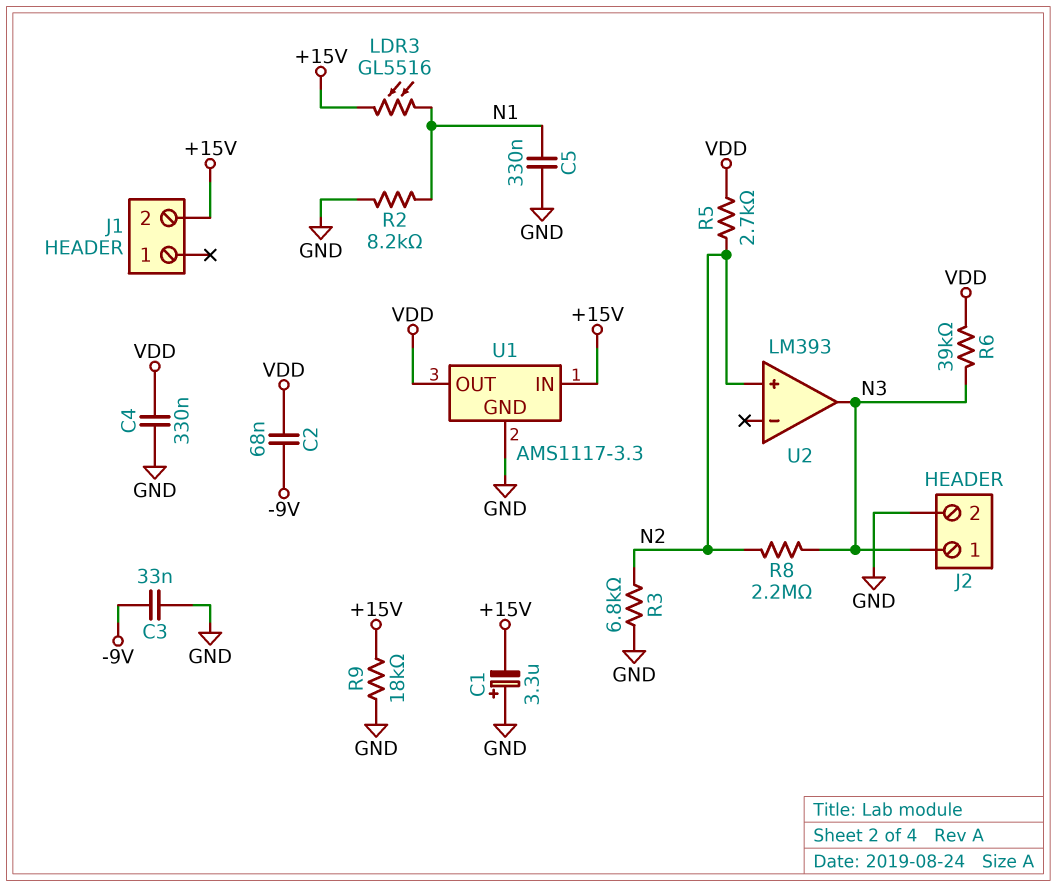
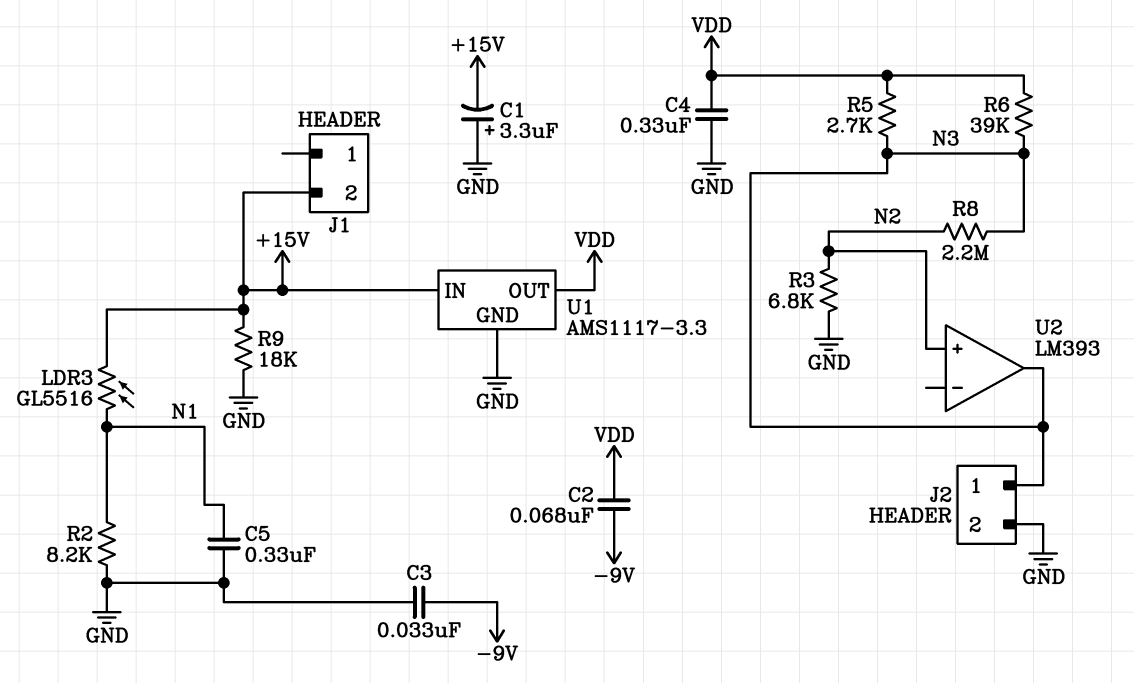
R5: 2.7k (N2, VDD) -> 2.7k (N3, VDD)

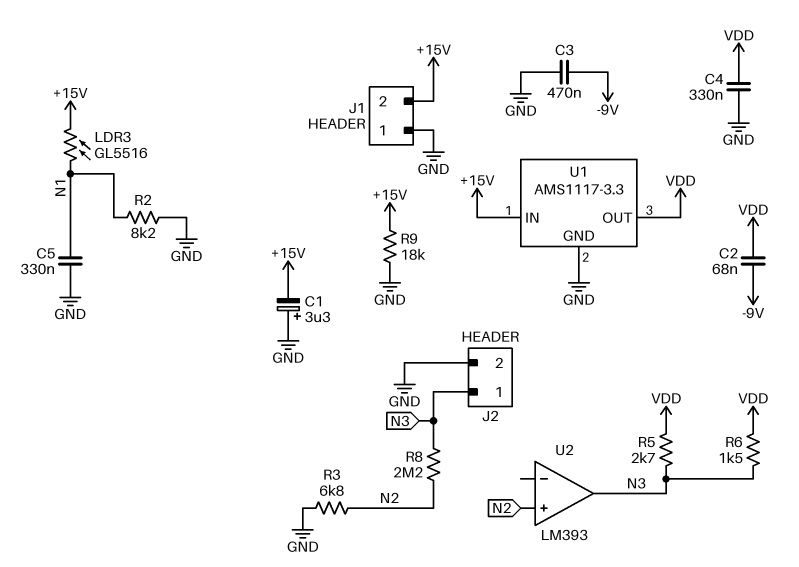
C3: 33nF (-9V, GND) -> 470nF (-9V, GND)
J1 pin 1: none -> GND
R6: 39k (N3, VDD) -> 1.5k (N3, VDD)

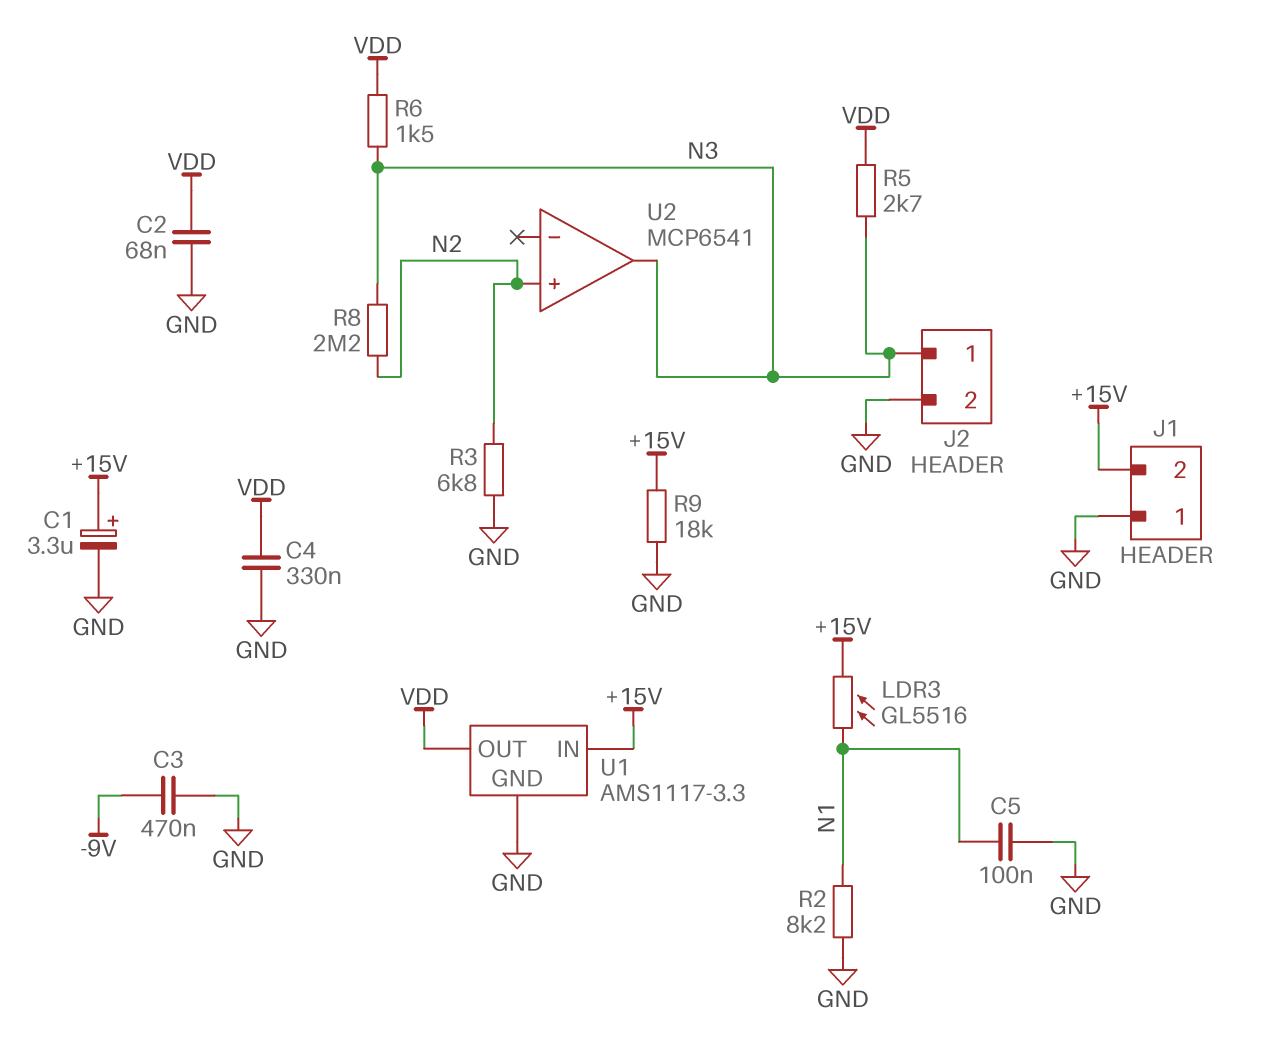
C1: 3.3uF (plus GND, minus +15V) -> 3.3uF (plus +15V, minus GND)
C2: 68nF (-9V, VDD) -> 68nF (GND, VDD)
C5: 330nF (GND, N1) -> 100nF (GND, N1)
U2: LM393 -> MCP6541

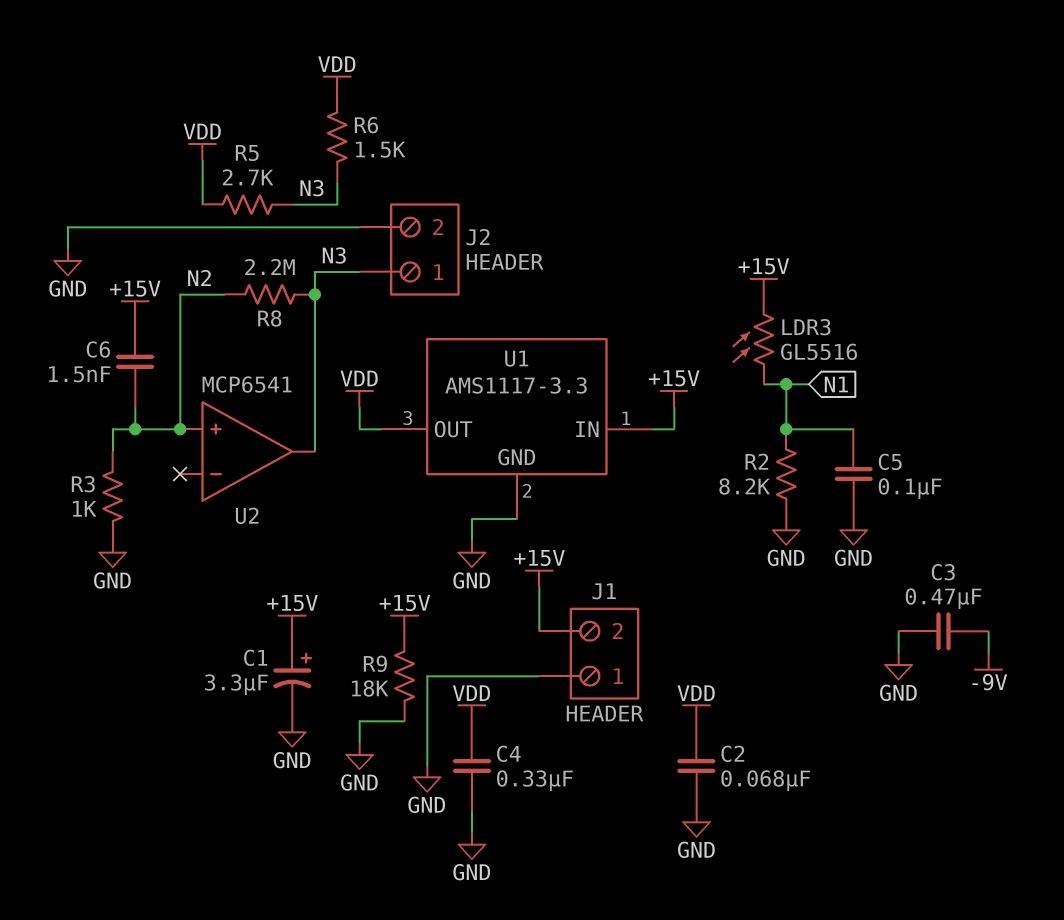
C6: none -> 1.5nF (+15V, N2)
R3: 6.8k (GND, N2) -> 1k (GND, N2)

